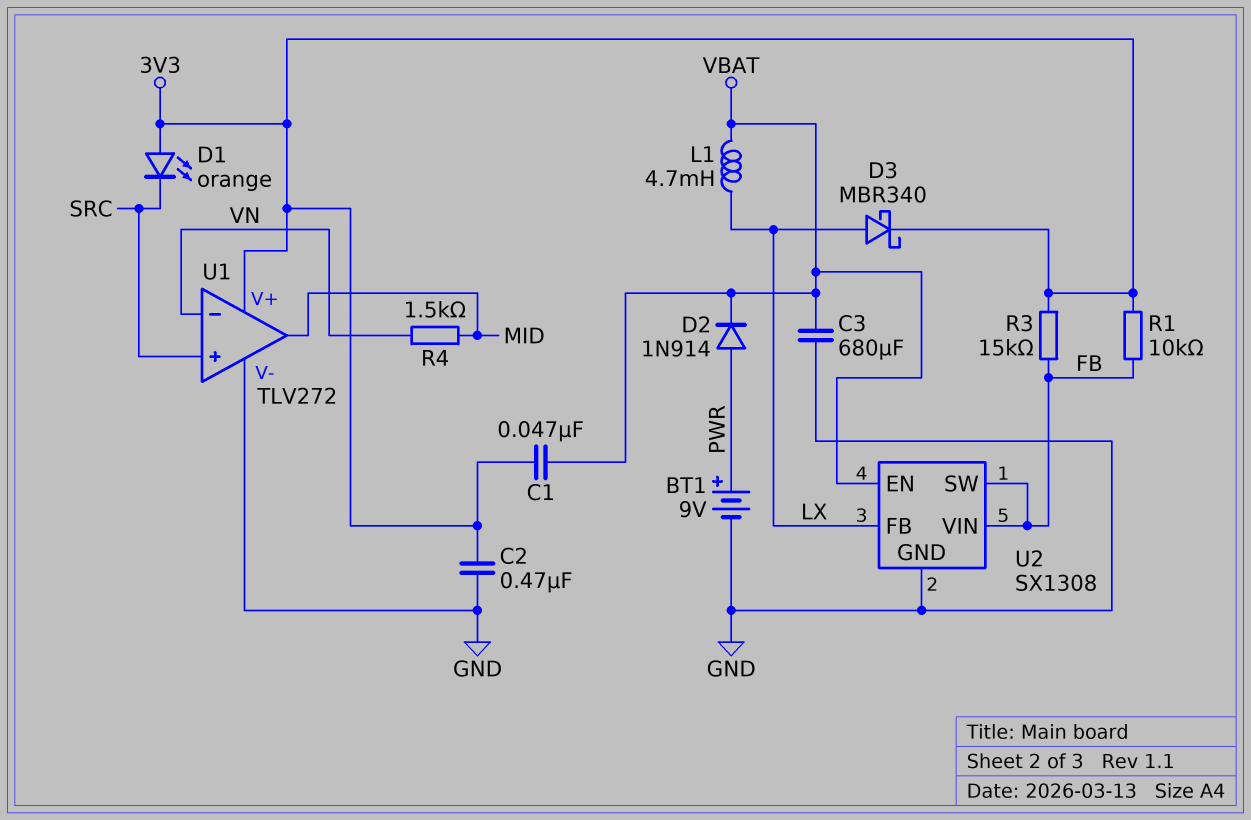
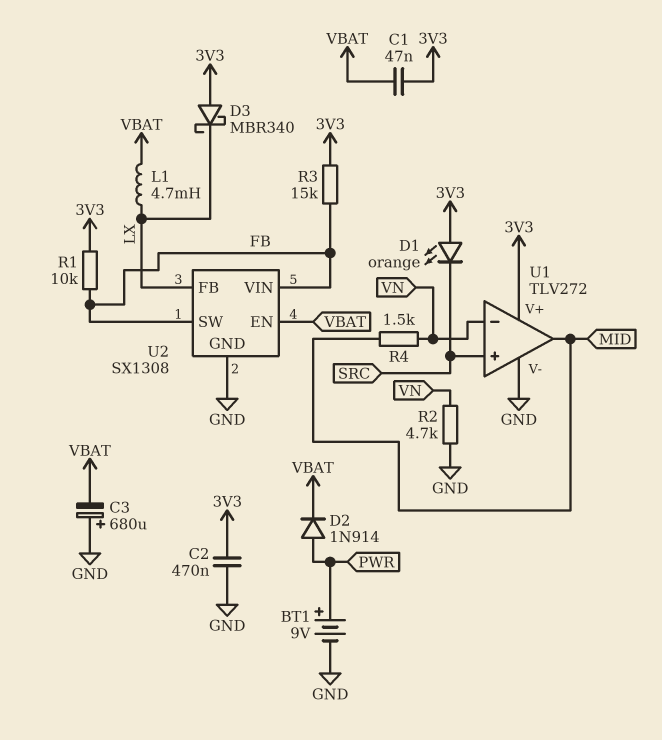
C3: 680uF (GND, VBAT) -> 680uF (plus GND, minus VBAT)
D3: schottky MBR340 (A LX, K 3V3) -> schottky MBR340 (A 3V3, K LX)
R2: none -> 4.7k (GND, VN)

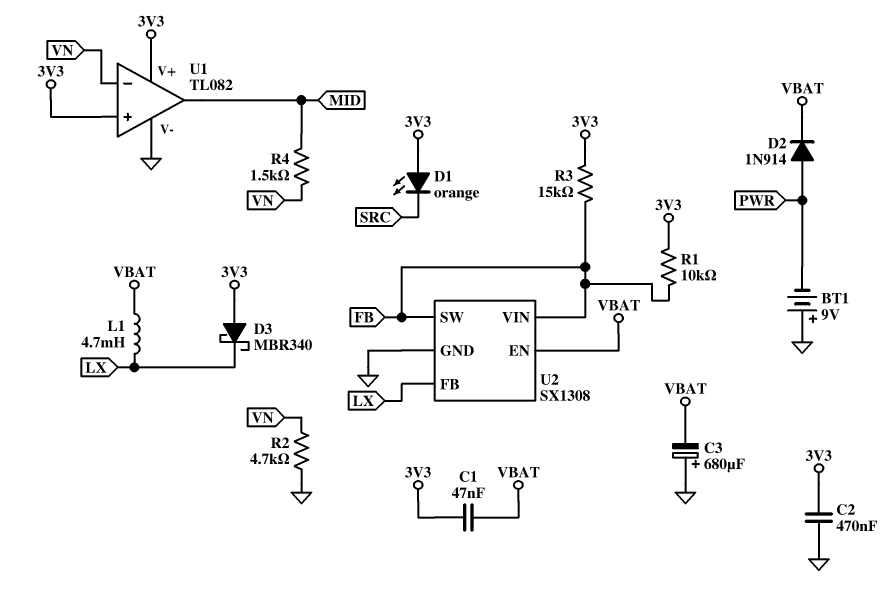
BT1: 9V (plus PWR, minus GND) -> 9V (plus GND, minus PWR)
U1: TLV272 -> TL082
U1 pin in+: SRC -> 3V3

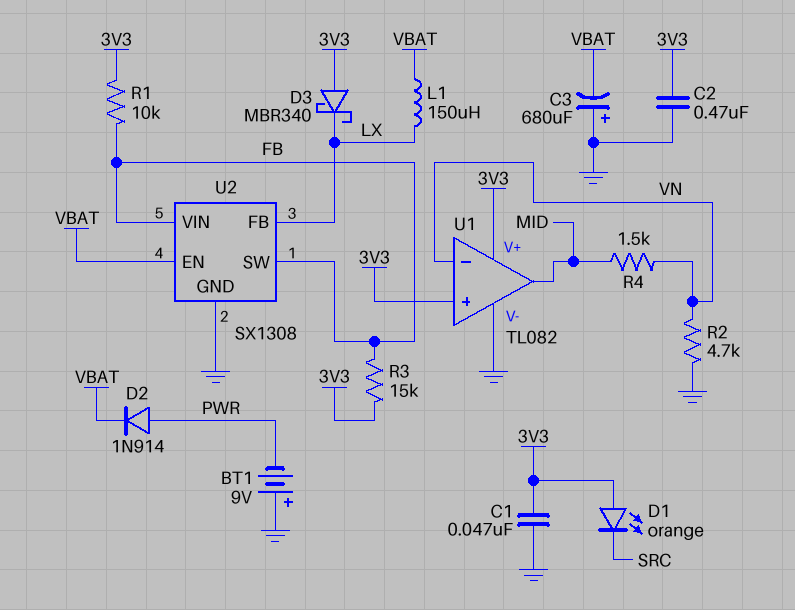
C1: 47nF (3V3, VBAT) -> 47nF (3V3, GND)
L1: 4.7mH (LX, VBAT) -> 150uH (LX, VBAT)

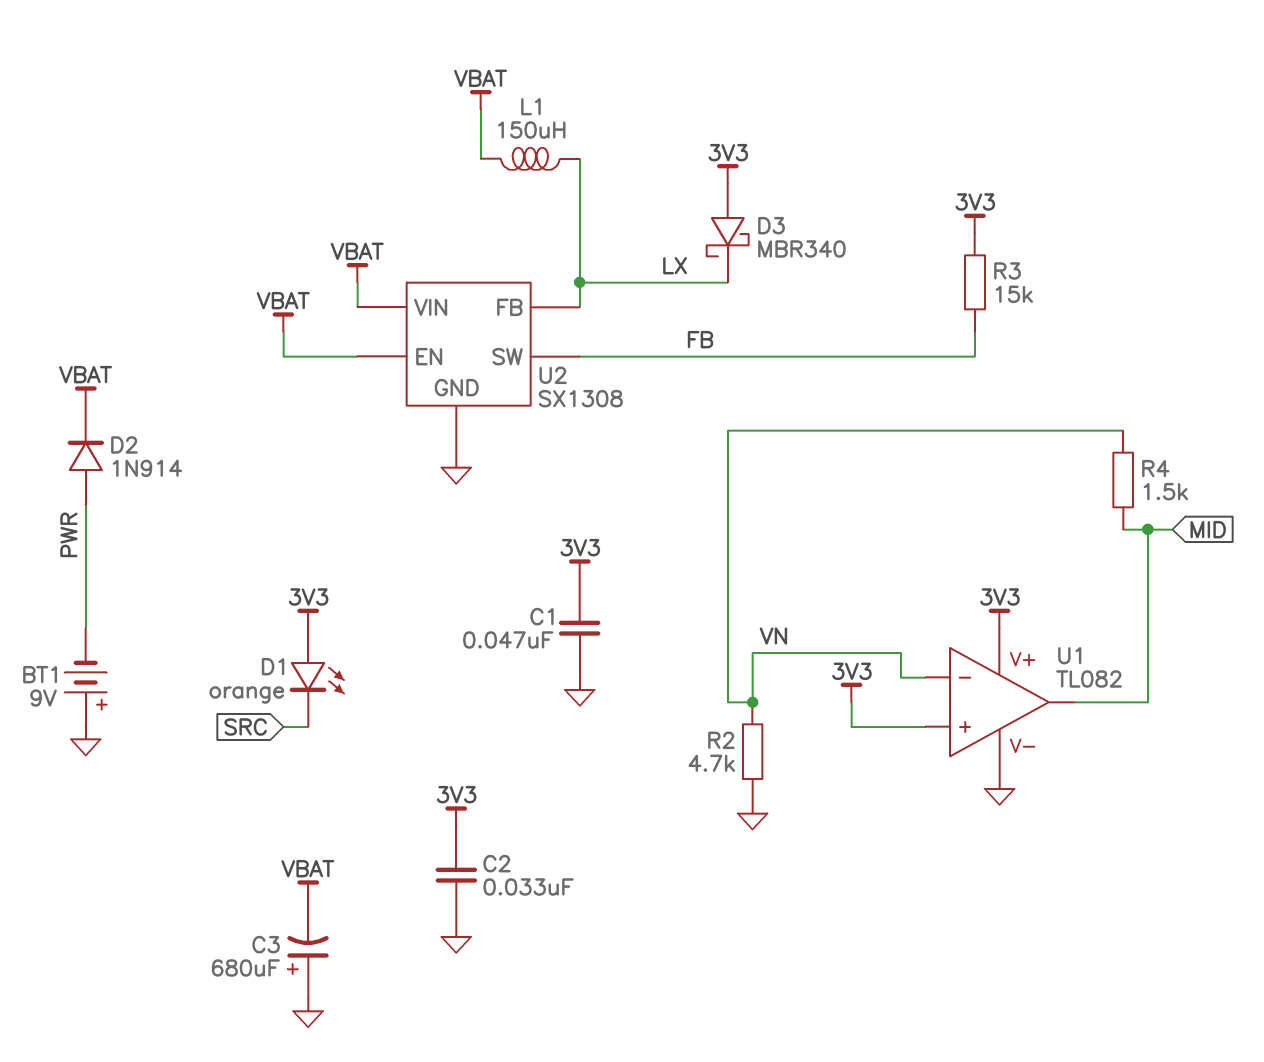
C2: 470nF (3V3, GND) -> 33nF (3V3, GND)
R1: 10k (3V3, FB) -> none
U2 pin VIN: FB -> VBAT

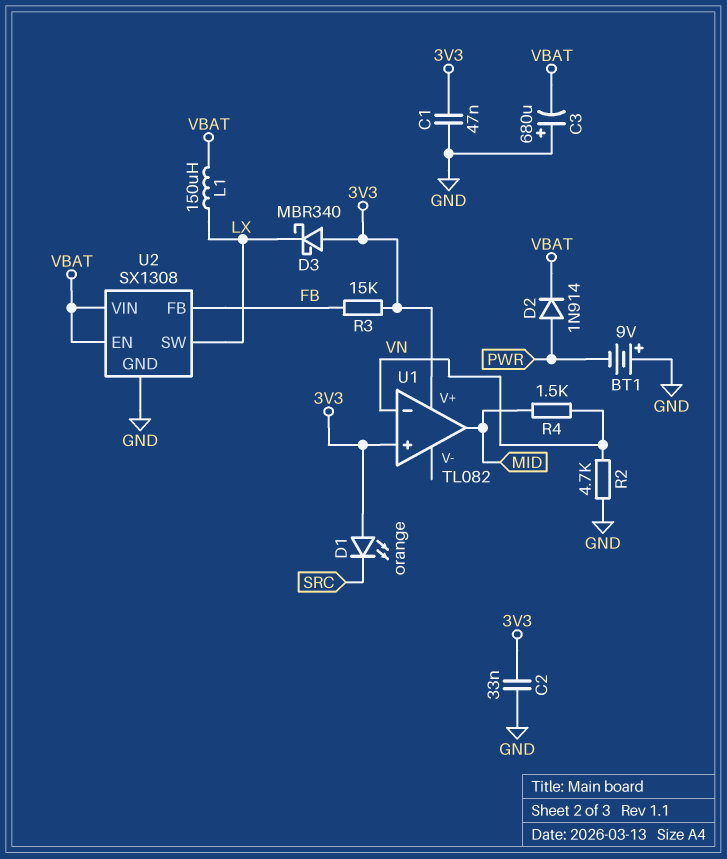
U1 pin V-: GND -> none
U2 pin FB: LX -> FB
U2 pin SW: FB -> LX

